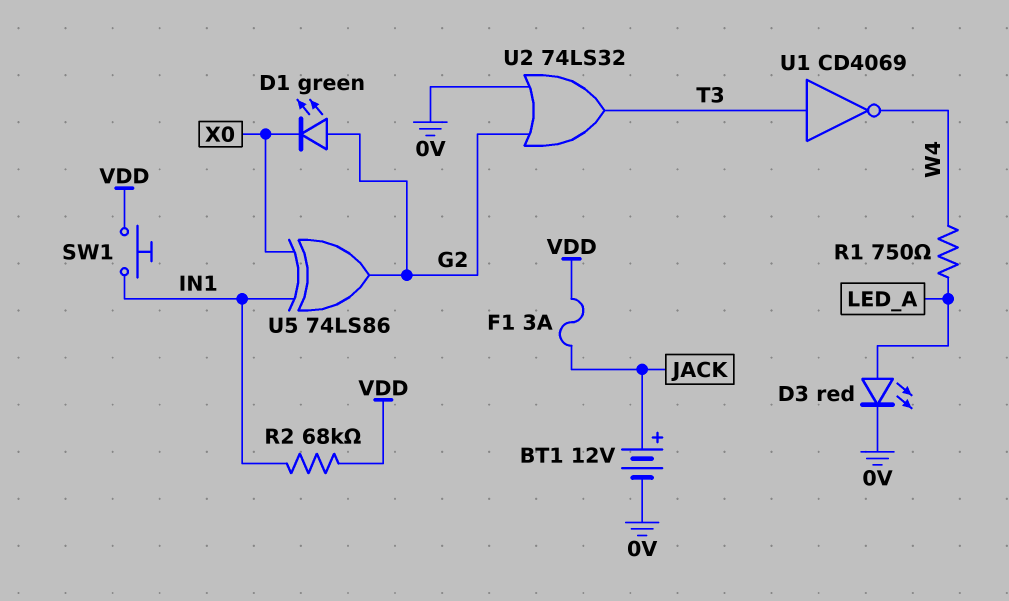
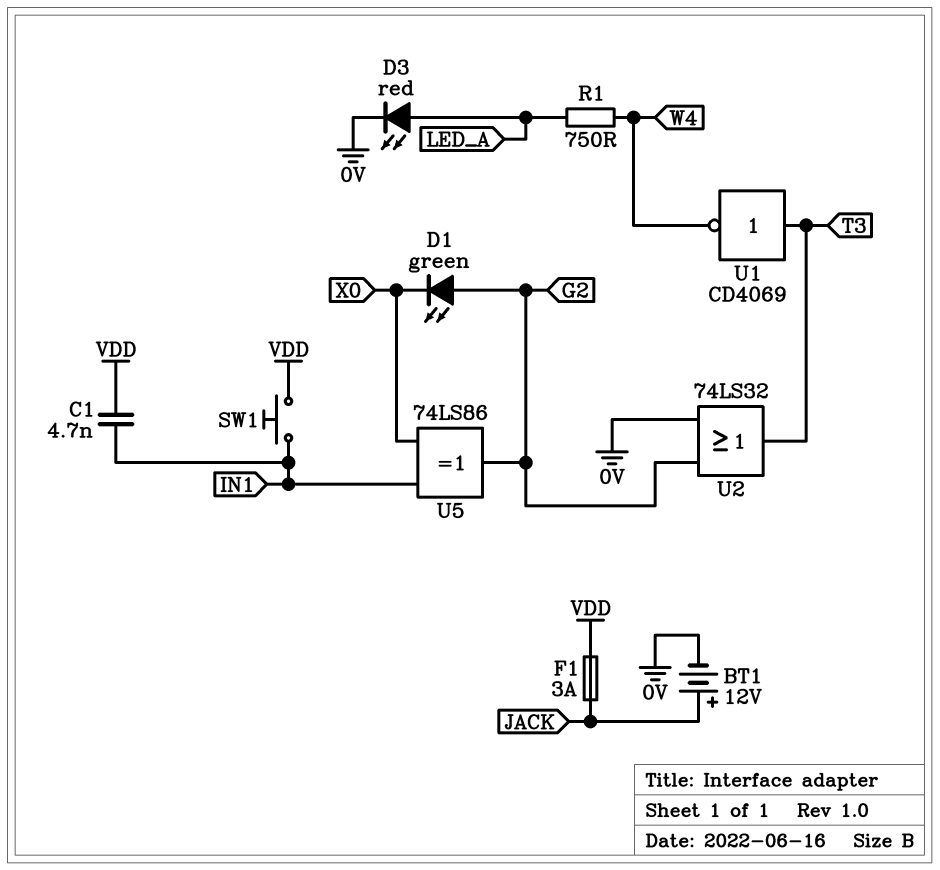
C1: none -> 4.7nF (IN1, VDD)
R2: 68k (IN1, VDD) -> none

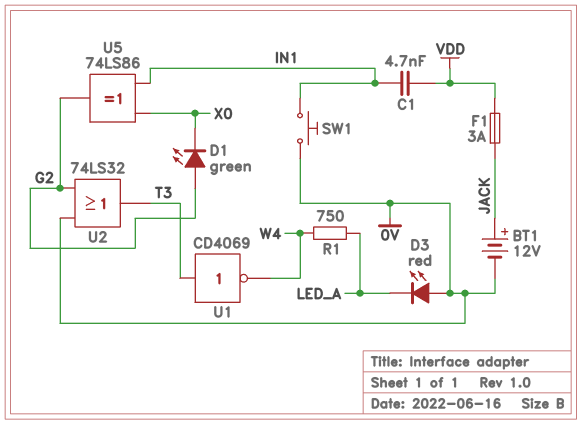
D3: LED red (A LED_A, K 0V) -> LED red (A 0V, K LED_A)
SW1: button (IN1, VDD) -> button (0V, IN1)

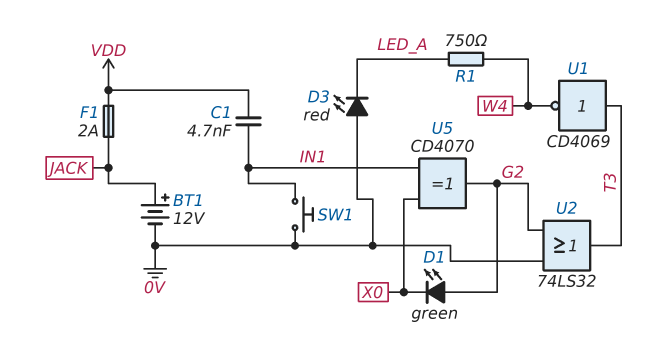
F1: 3A (JACK, VDD) -> 2A (JACK, VDD)
U5: XOR 74LS86 (in IN1, in X0, out G2) -> XOR CD4070 (in IN1, in X0, out G2)

